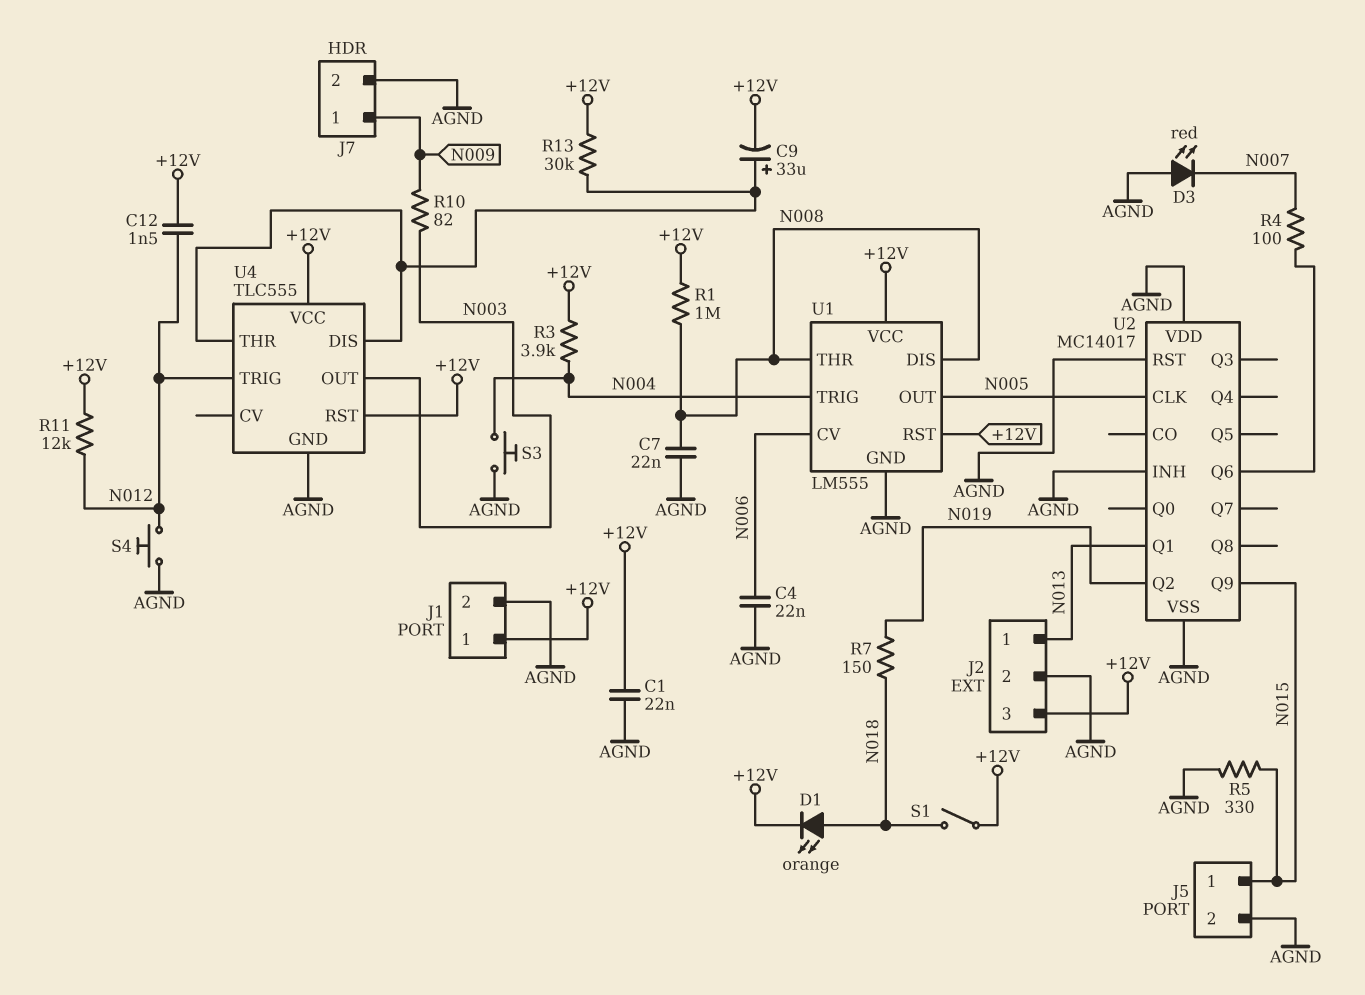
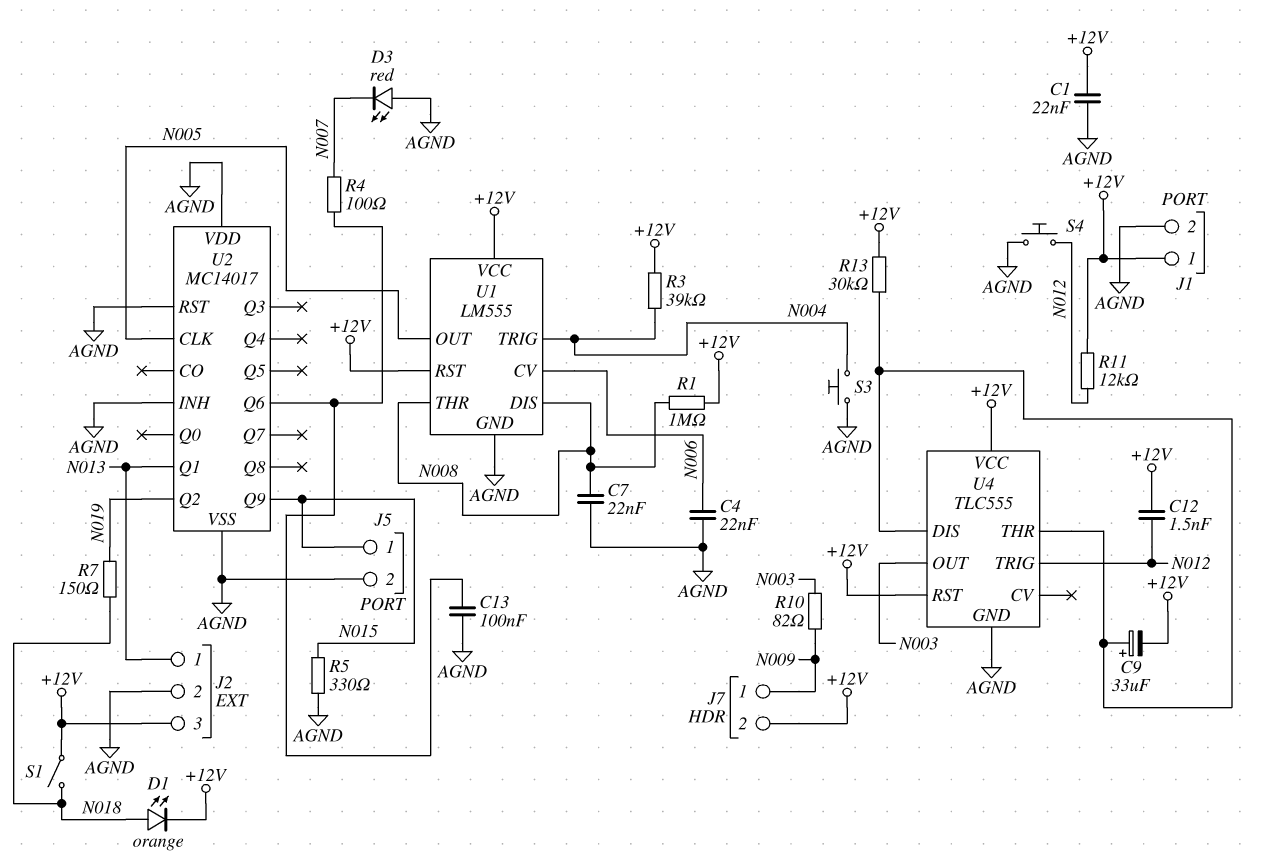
C13: none -> 100nF (AGND, U2/Q6)
J7 pin 2: AGND -> +12V
R3: 3.9k (+12V, N004) -> 39k (+12V, N004)

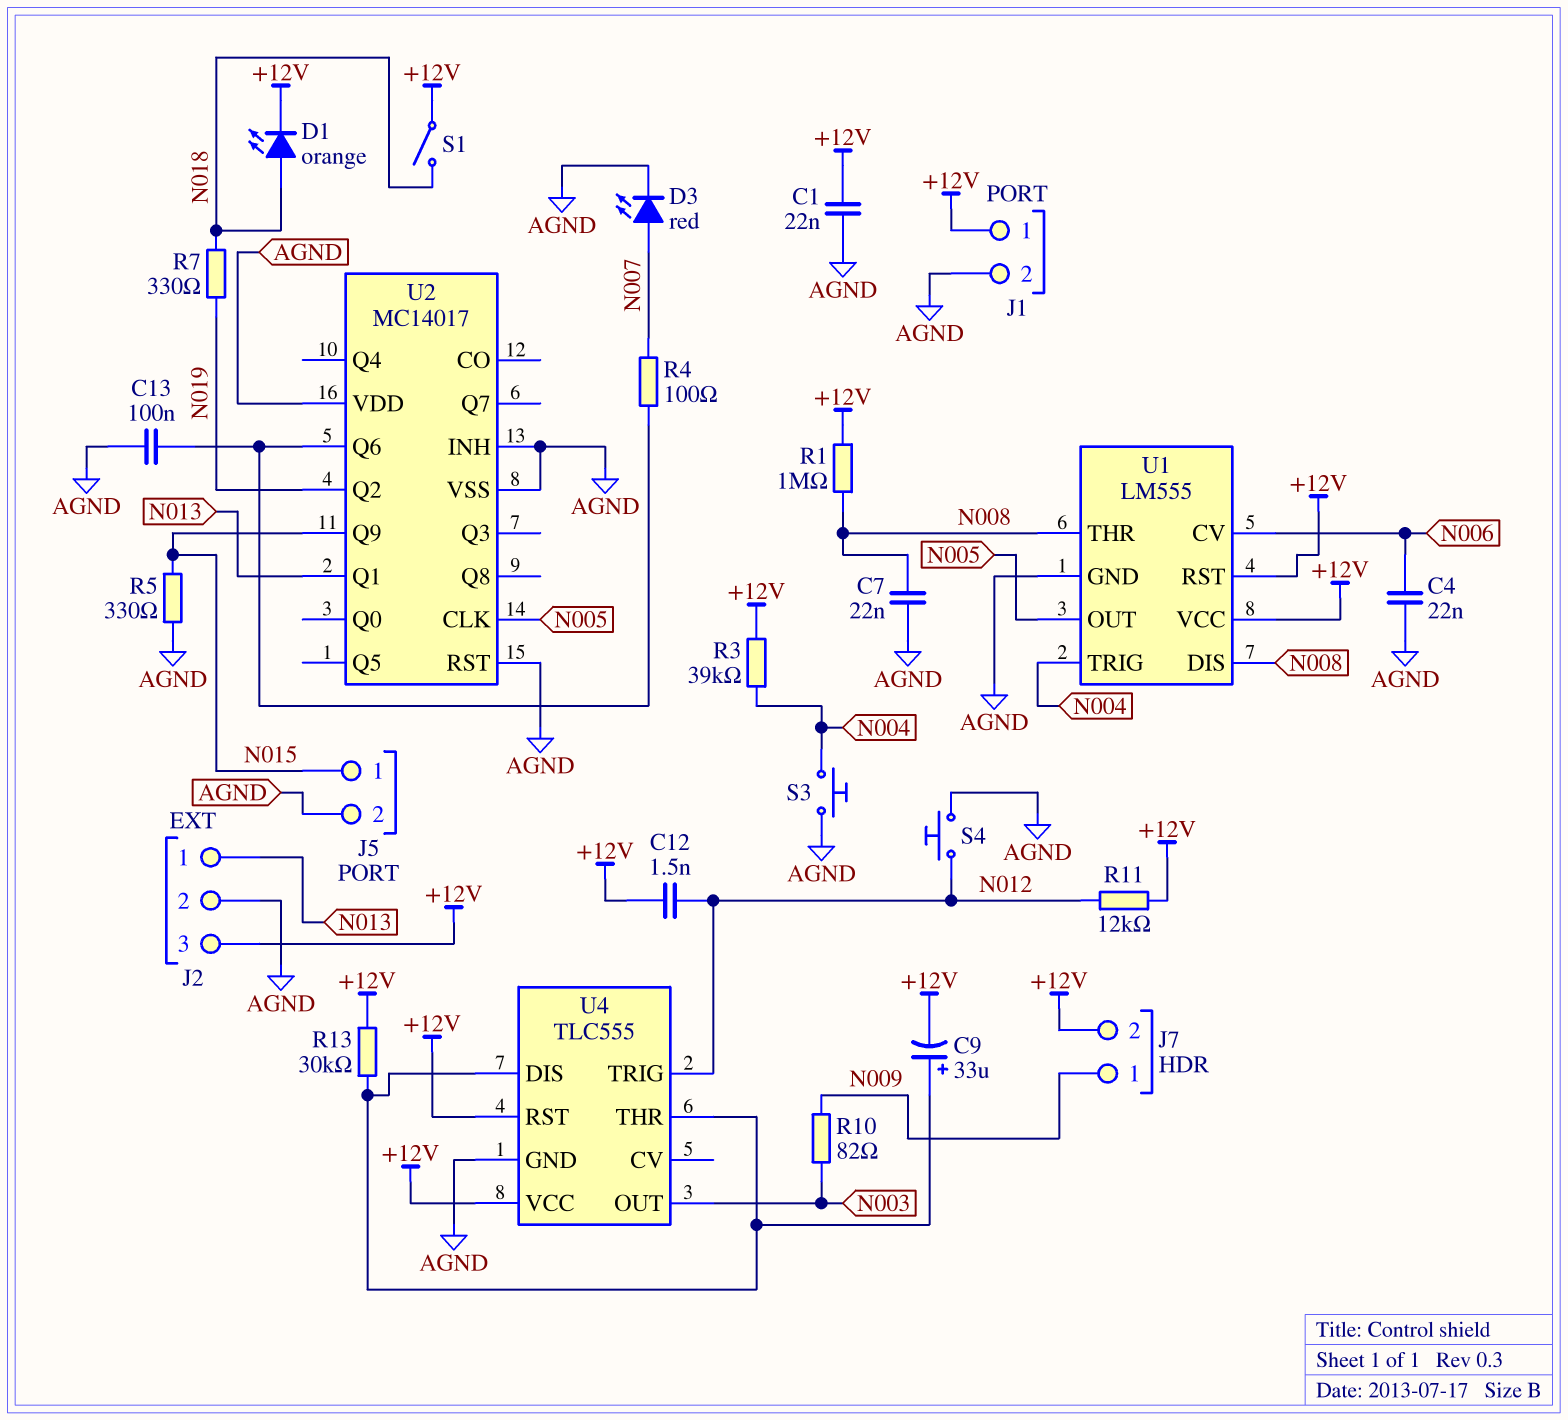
D3: LED red (A AGND, K N007) -> LED red (A N007, K AGND)
R7: 150 (N018, N019) -> 330 (N018, N019)

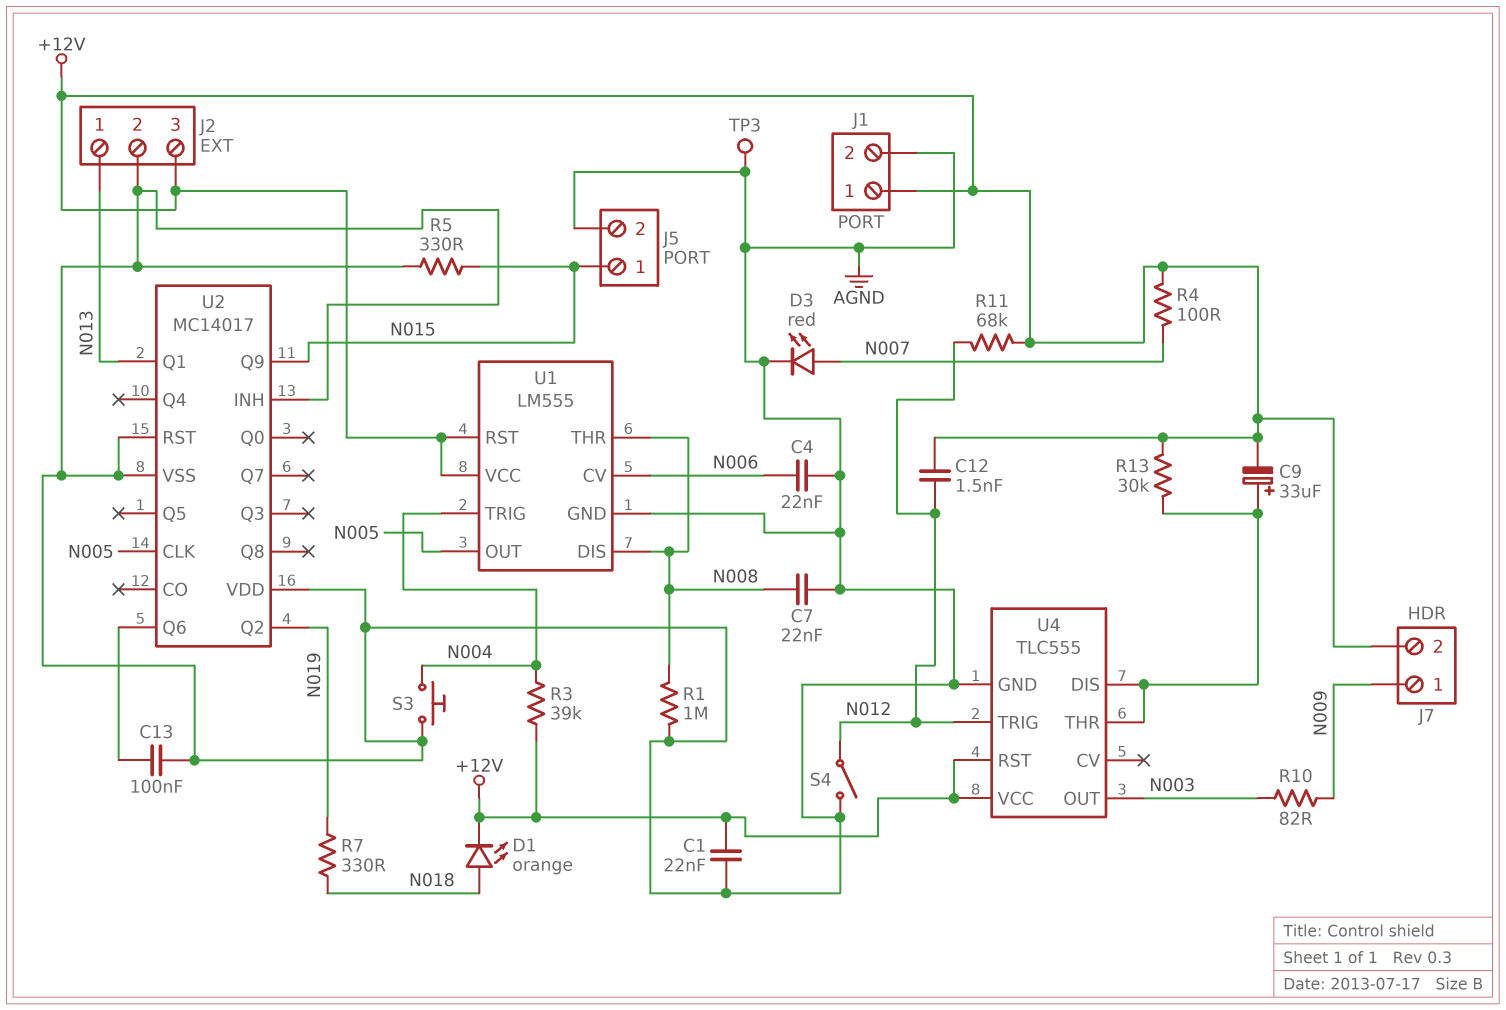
R1: 1M (+12V, N008) -> 1M (AGND, N008)
R4: 100 (N007, U2/Q6) -> 100 (+12V, N007)
R11: 12k (+12V, N012) -> 68k (+12V, N012)
S1: switch (+12V, N018) -> none
S4: button (AGND, N012) -> switch (AGND, N012)
TP3: none -> test point (AGND)

